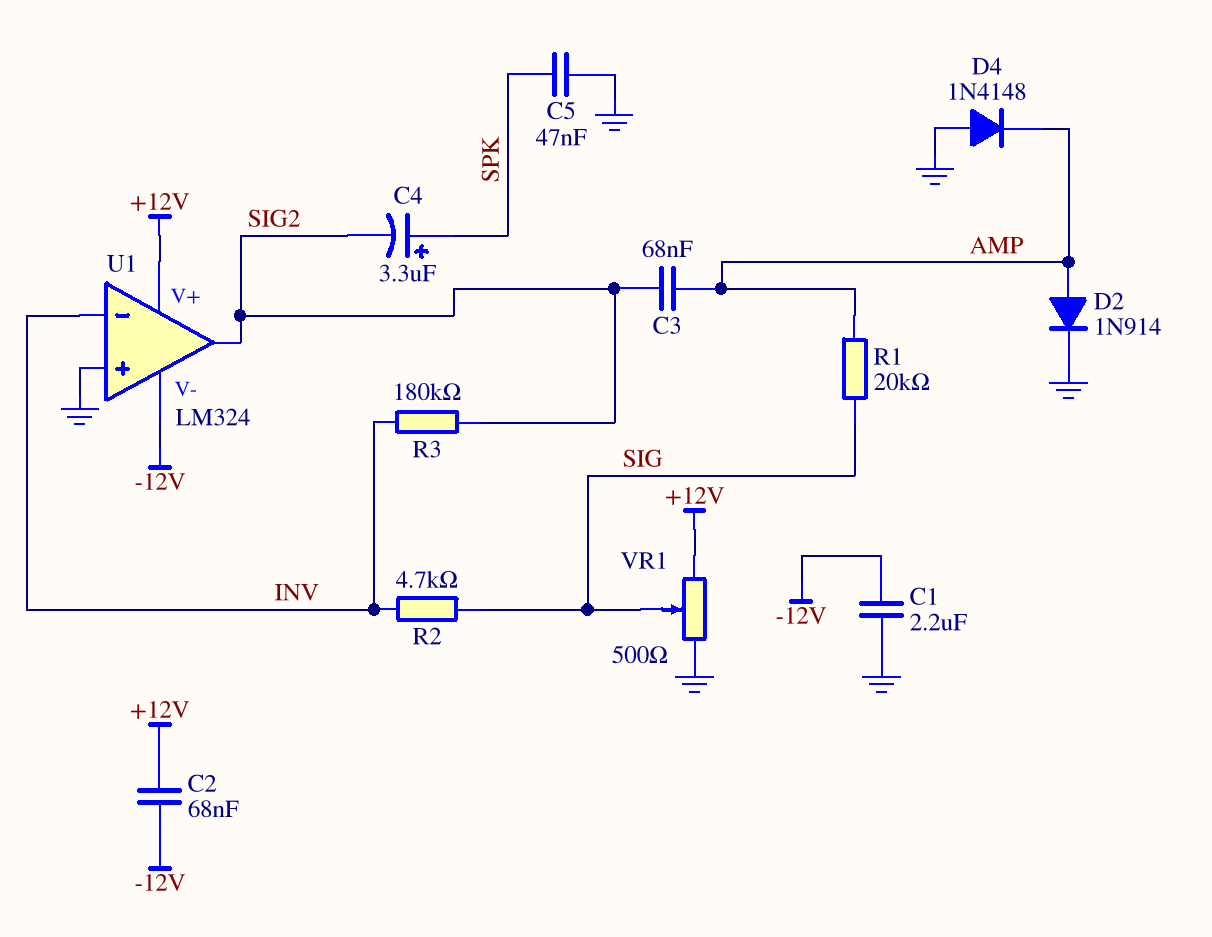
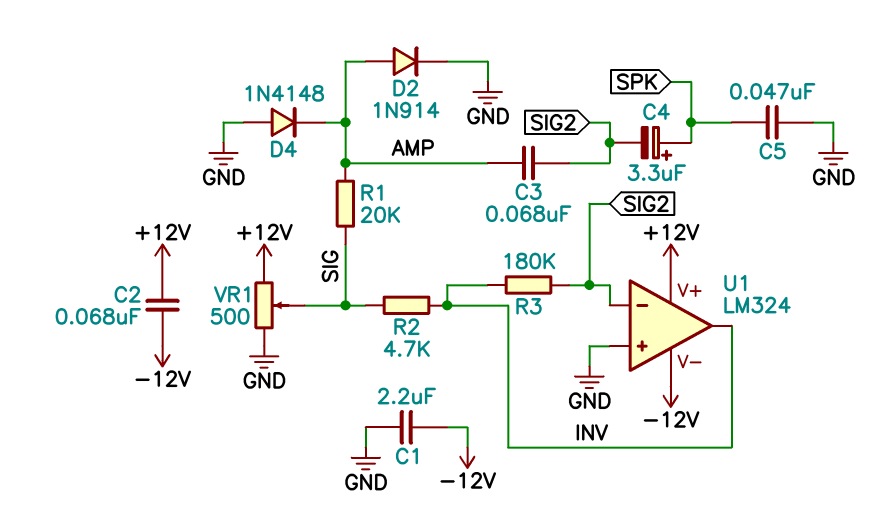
U1 pin in-: INV -> SIG2
U1 pin out: SIG2 -> INV

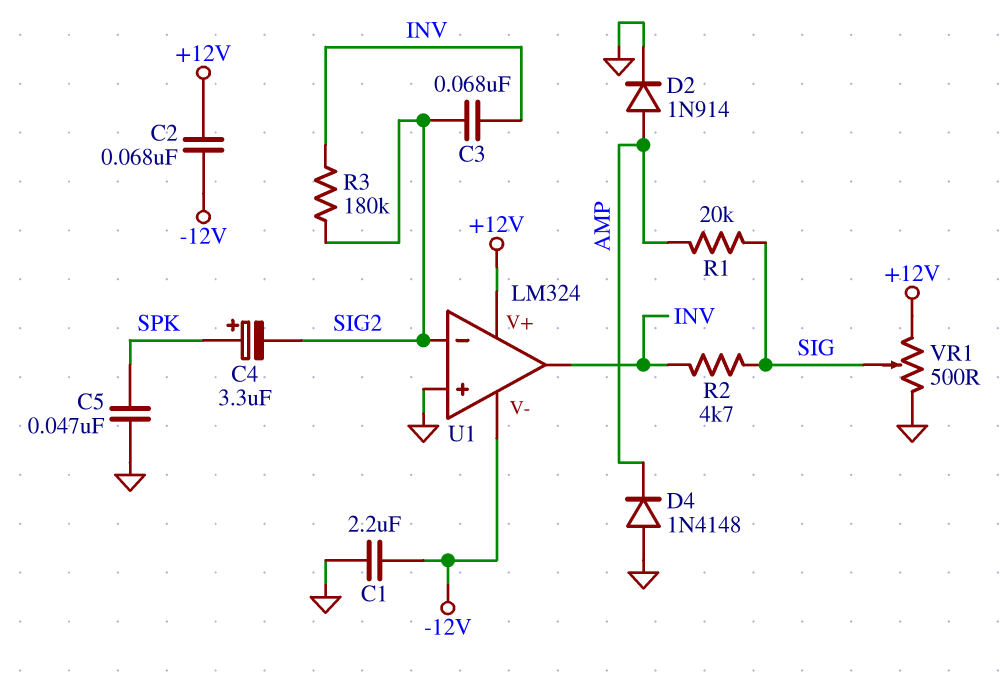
C3: 68nF (AMP, SIG2) -> 68nF (INV, SIG2)

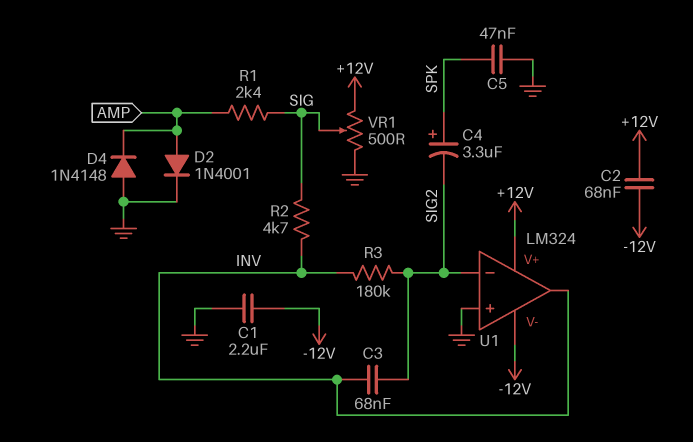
D2: diode 1N914 (A AMP, K GND) -> diode 1N4001 (A AMP, K GND)
R1: 20k (AMP, SIG) -> 2.4k (AMP, SIG)

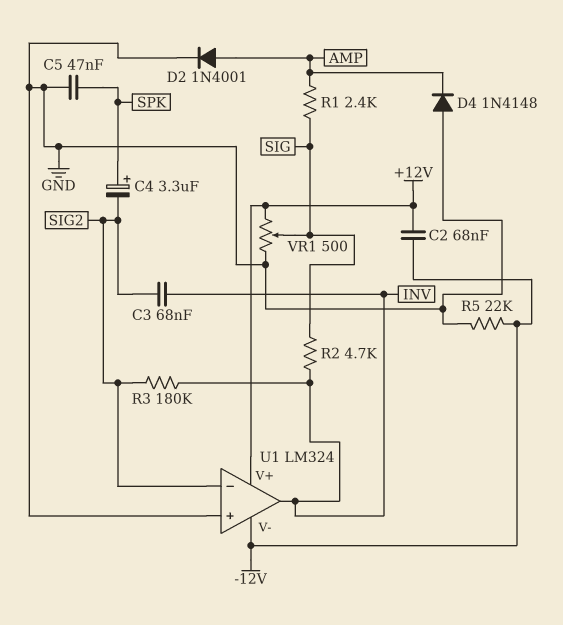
C1: 2.2uF (-12V, GND) -> none
R5: none -> 22k (-12V, GND)

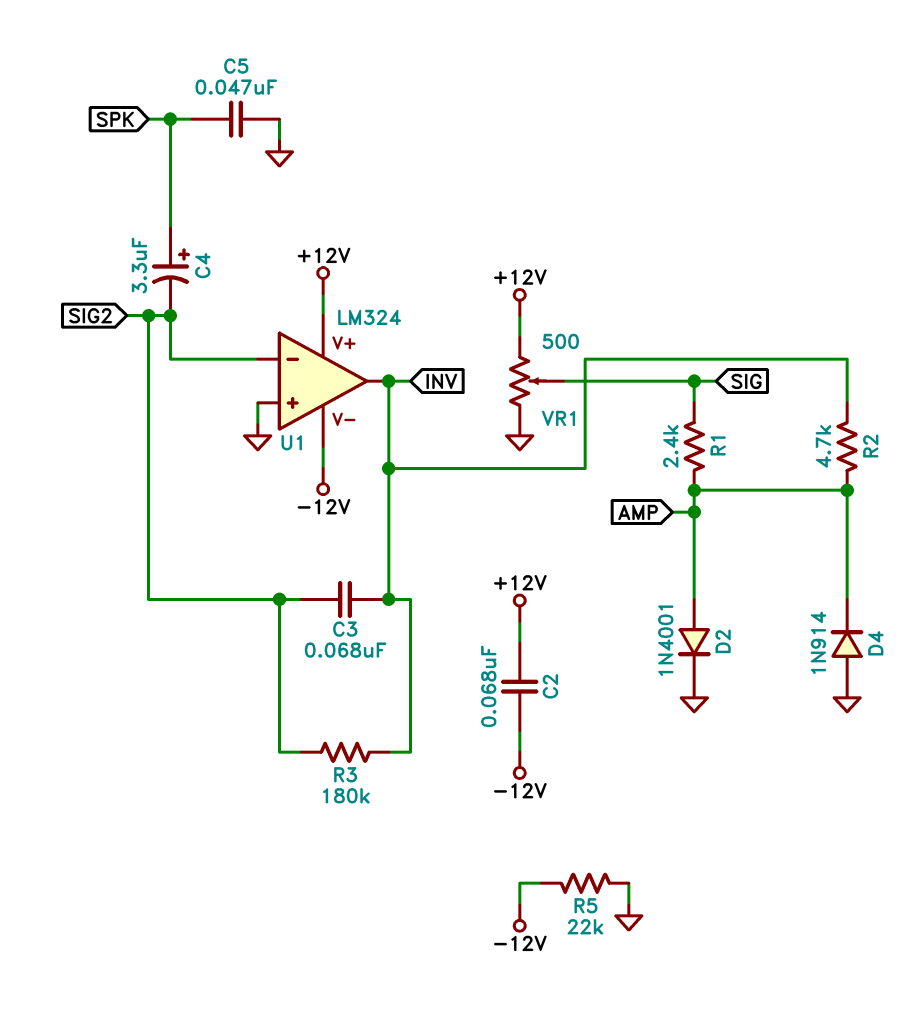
D4: diode 1N4148 (A GND, K AMP) -> diode 1N914 (A GND, K AMP)
R2: 4.7k (INV, SIG) -> 4.7k (AMP, INV)

